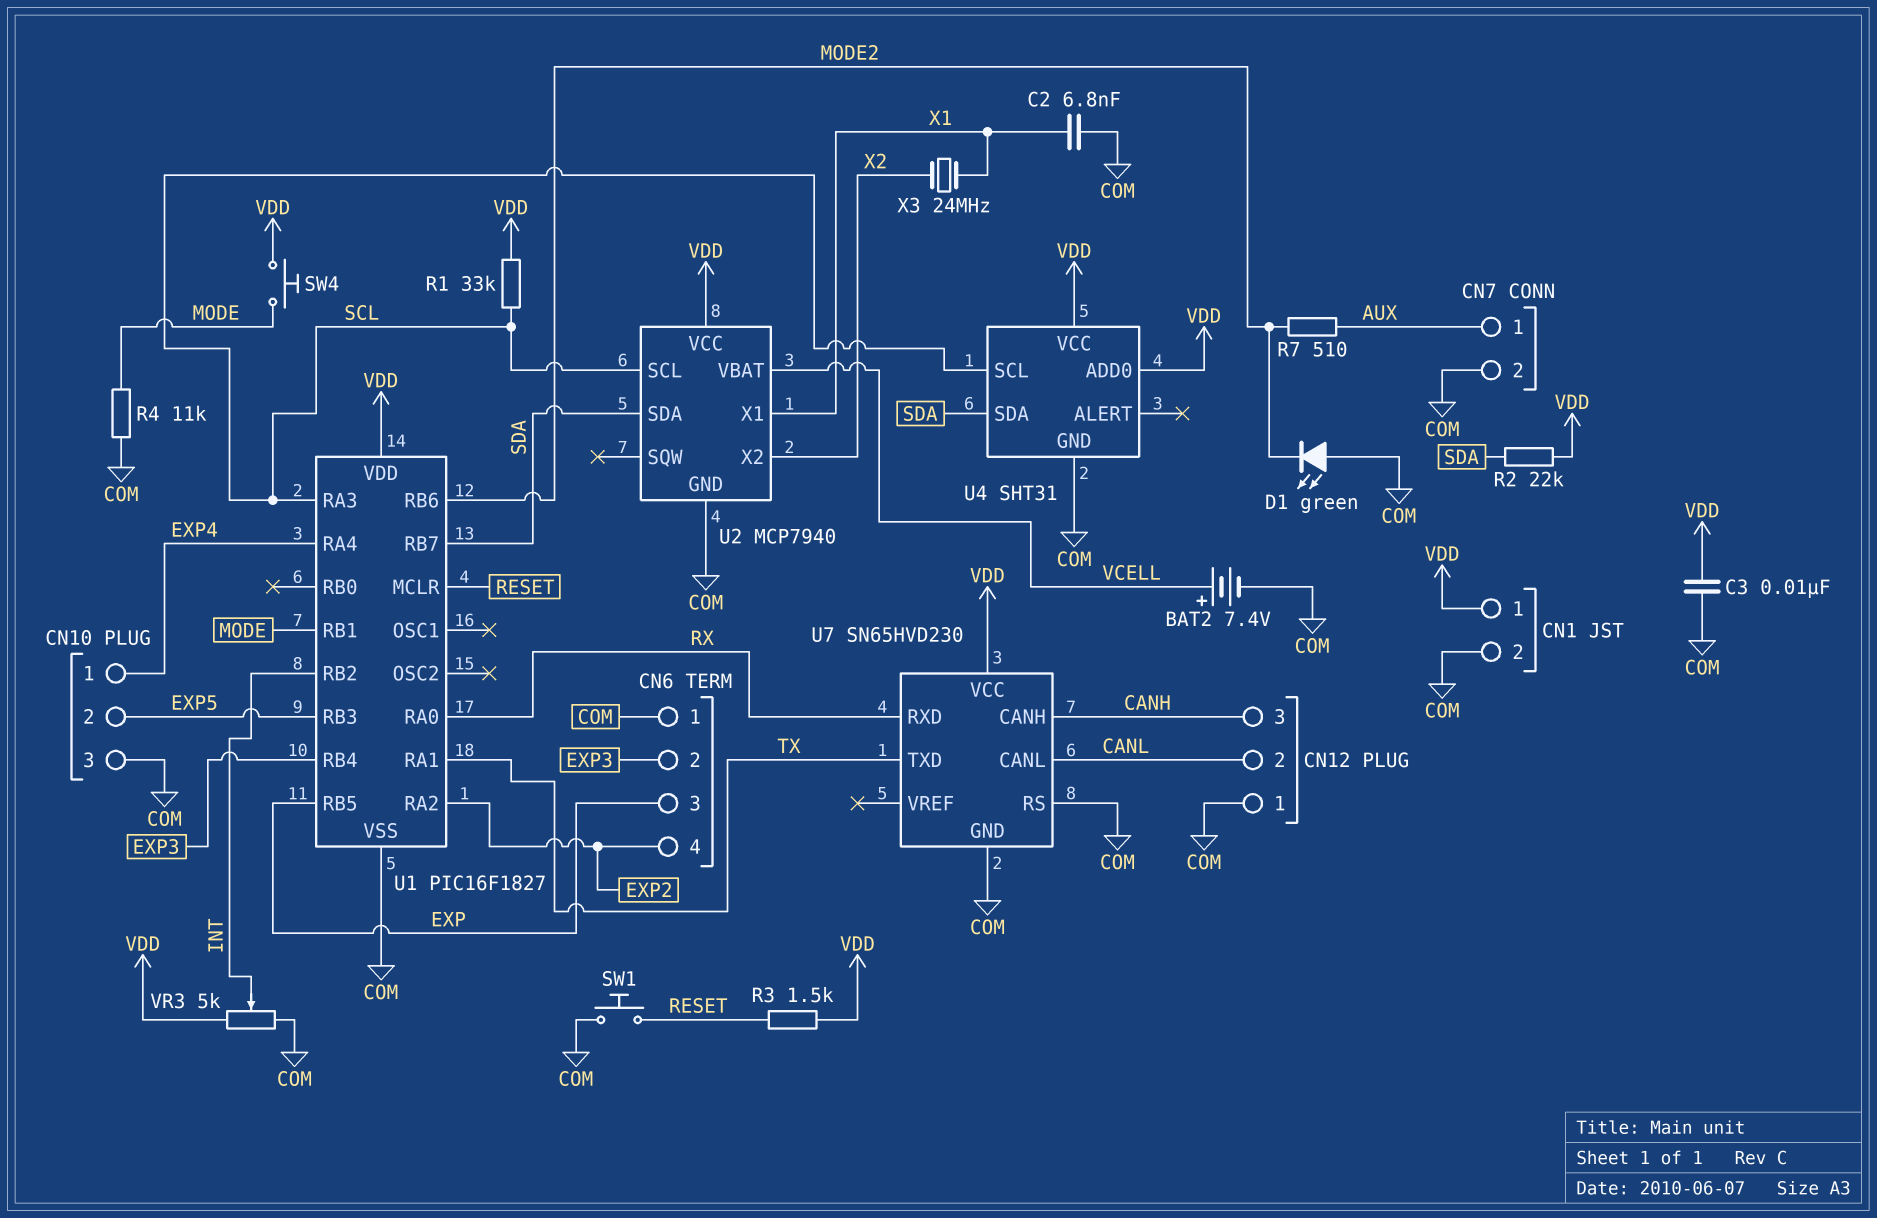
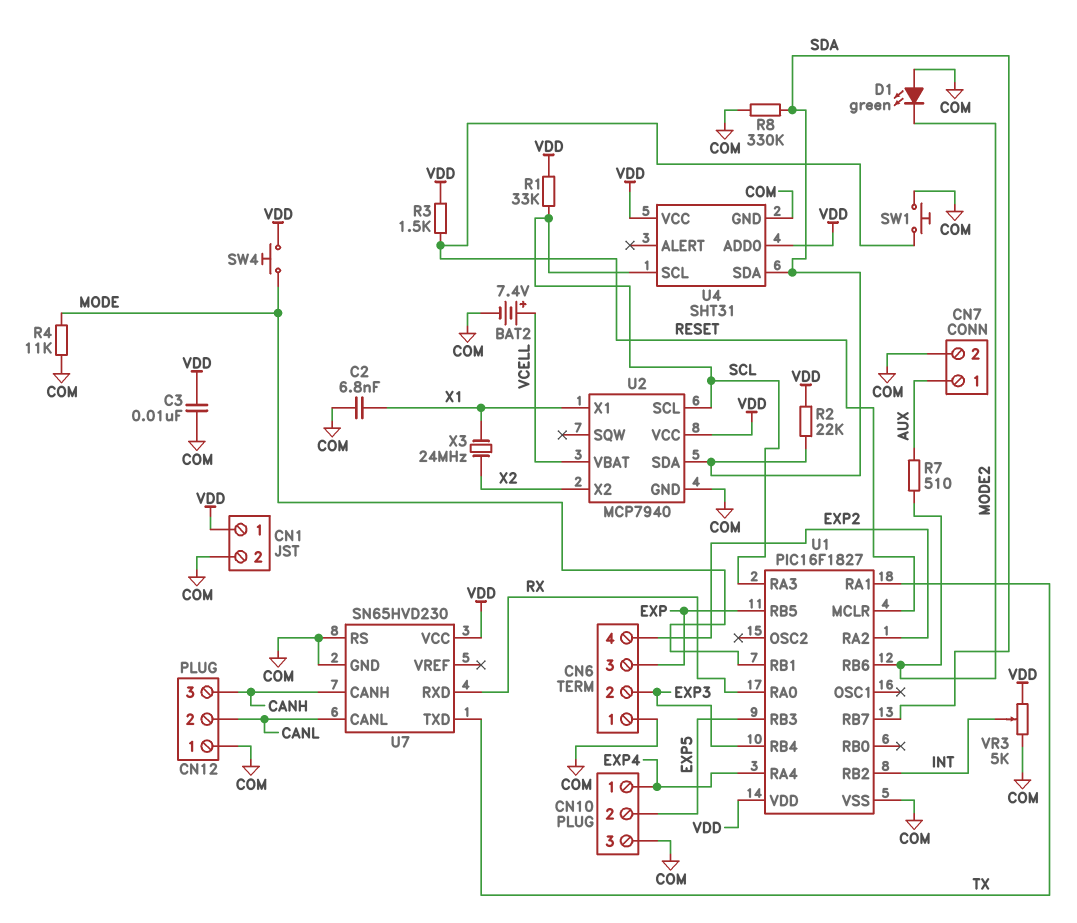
R8: none -> 330k (COM, SDA)

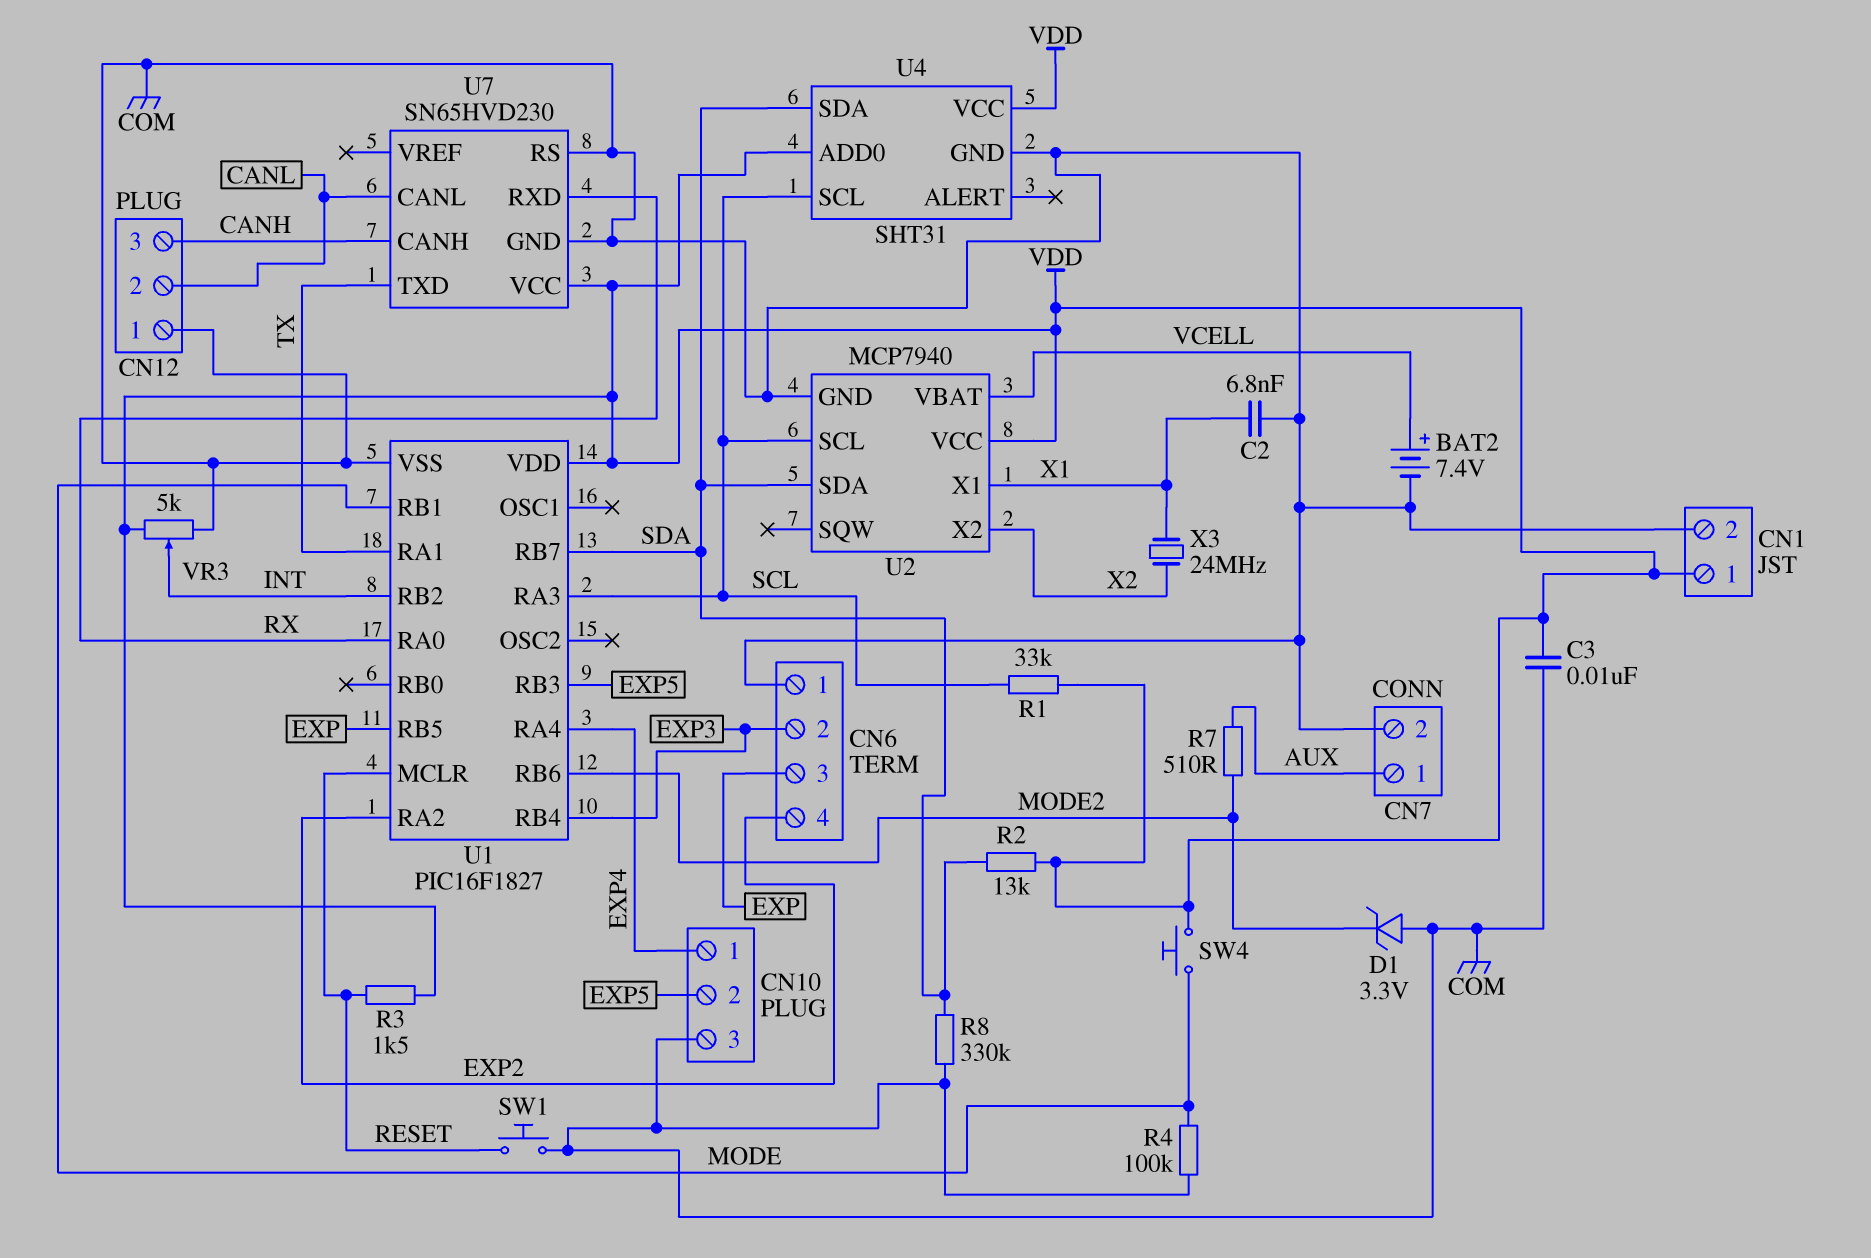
D1: LED green (A COM, K MODE2) -> zener 3.3V (A COM, K MODE2)
R2: 22k (SDA, VDD) -> 13k (SDA, VDD)
R4: 11k (COM, MODE) -> 100k (COM, MODE)

